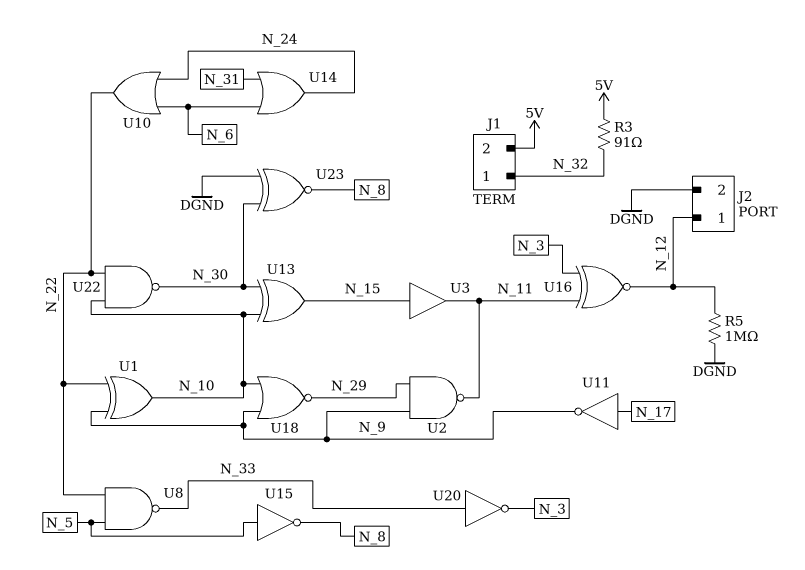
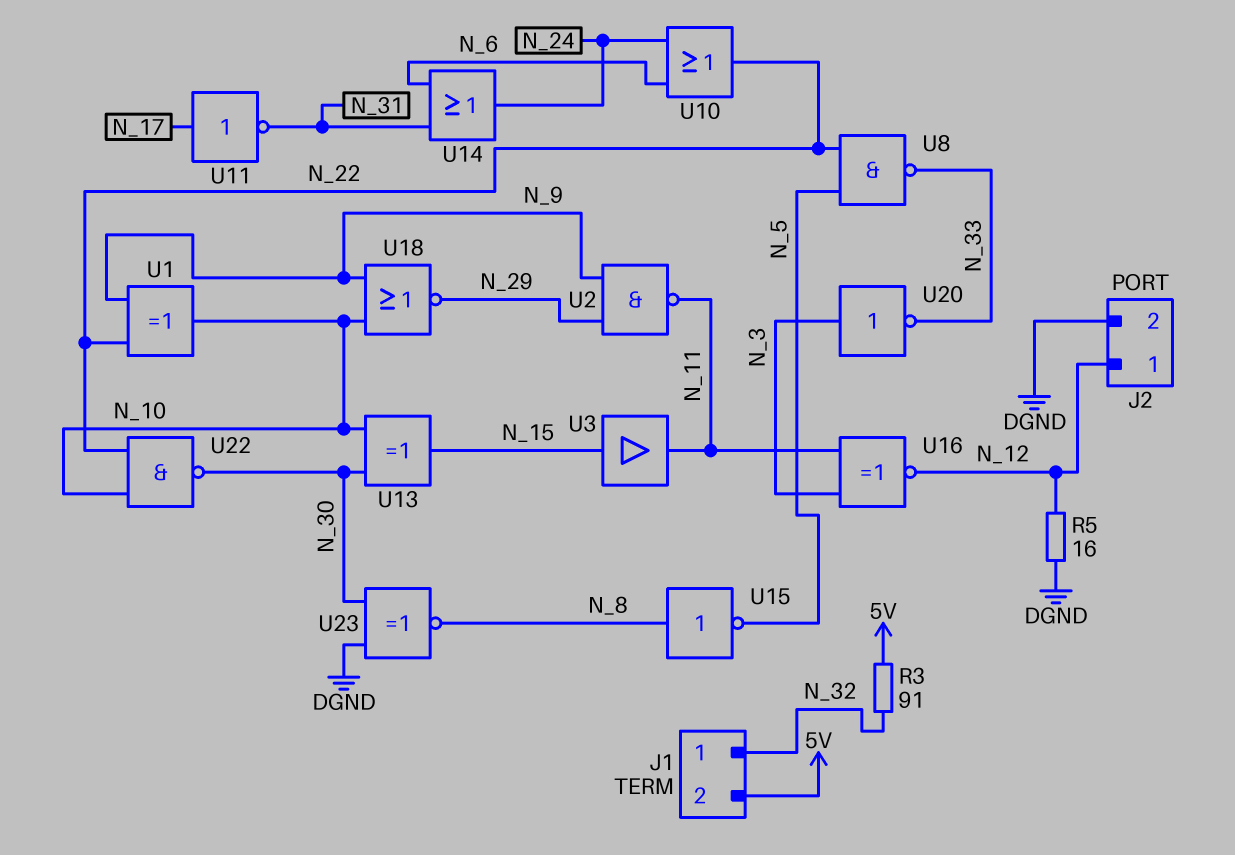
R5: 1M (DGND, N_12) -> 16 (DGND, N_12)
U11: NOT (in N_17, out N_9) -> NOT (in N_17, out N_31)
U15: NOT (in N_5, out N_8) -> NOT (in N_8, out N_5)
U20: NOT (in N_33, out N_3) -> NOT (in N_3, out N_33)

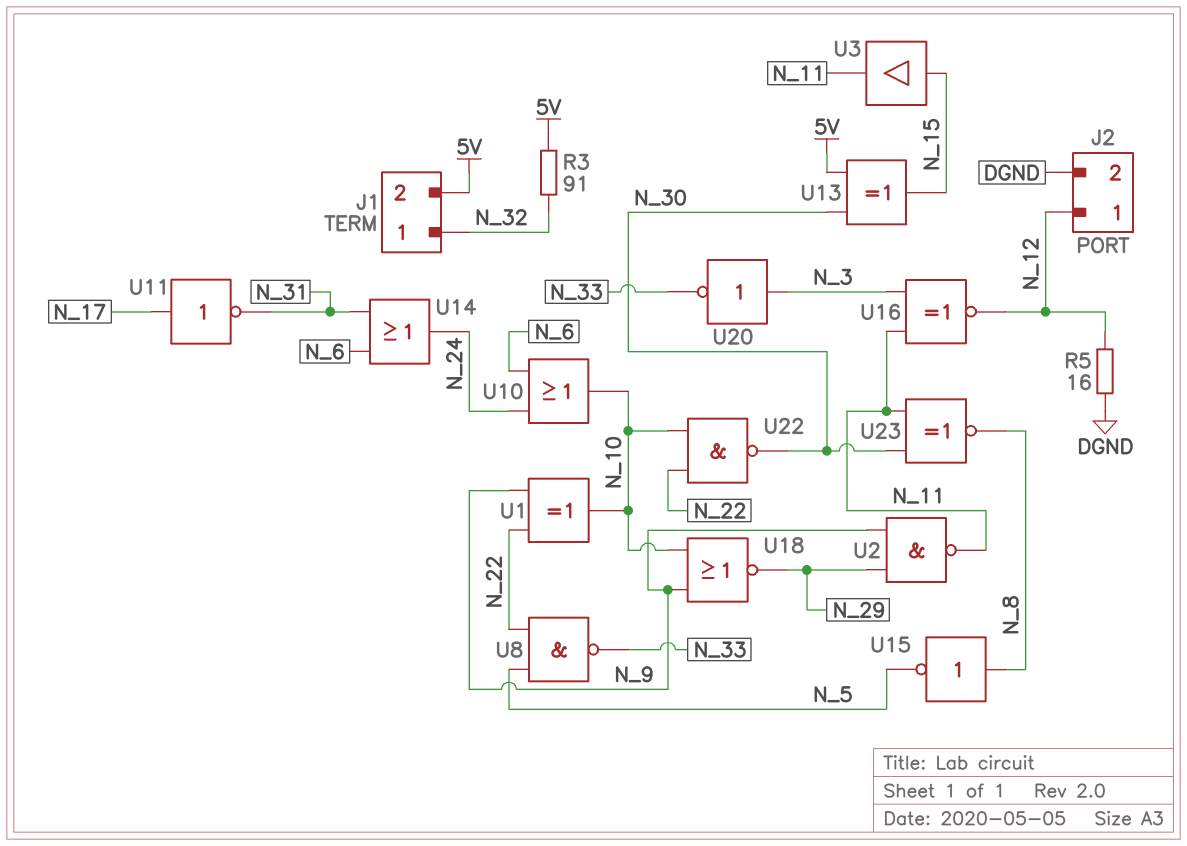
U10: OR (in N_6, in N_24, out N_22) -> OR (in N_6, in N_24, out N_10)
U13: XOR (in N_10, in N_30, out N_15) -> XOR (in 5V, in N_30, out N_15)
U23: XNOR (in DGND, in N_30, out N_8) -> XNOR (in N_11, in N_30, out N_8)

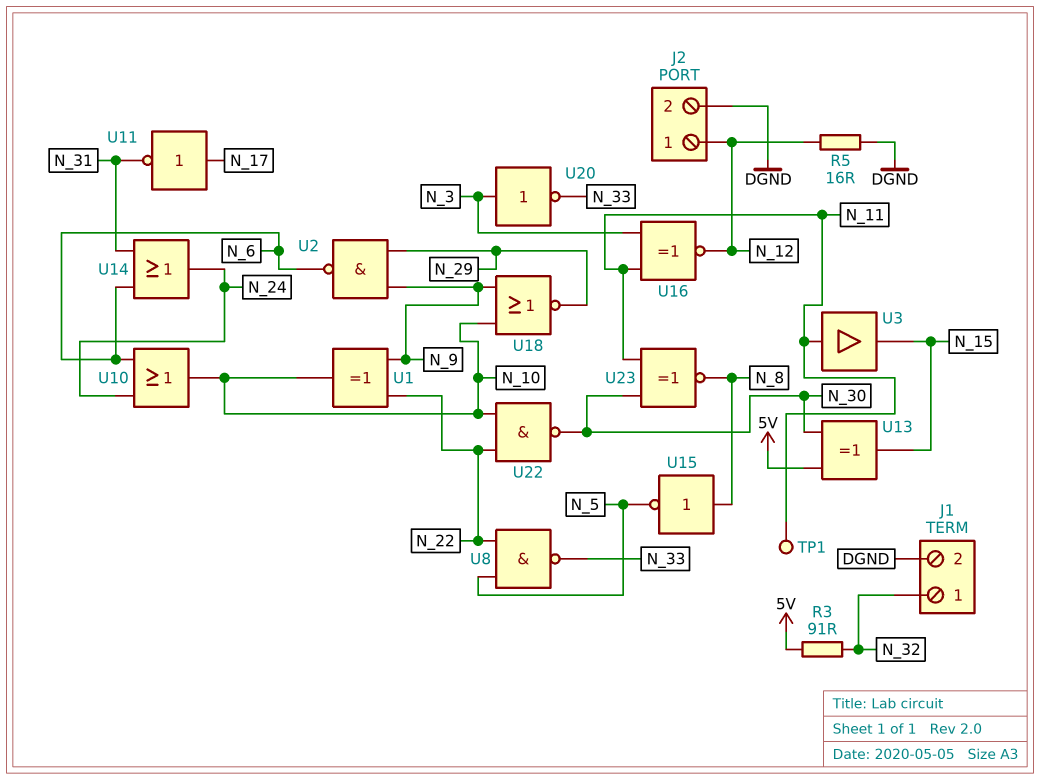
J1 pin 2: 5V -> DGND
TP1: none -> test point (N_11)
U2: NAND (in N_9, in N_29, out N_11) -> NAND (in N_9, in N_29, out N_6)
U3: buffer (in N_15, out N_11) -> buffer (in N_11, out N_15)

